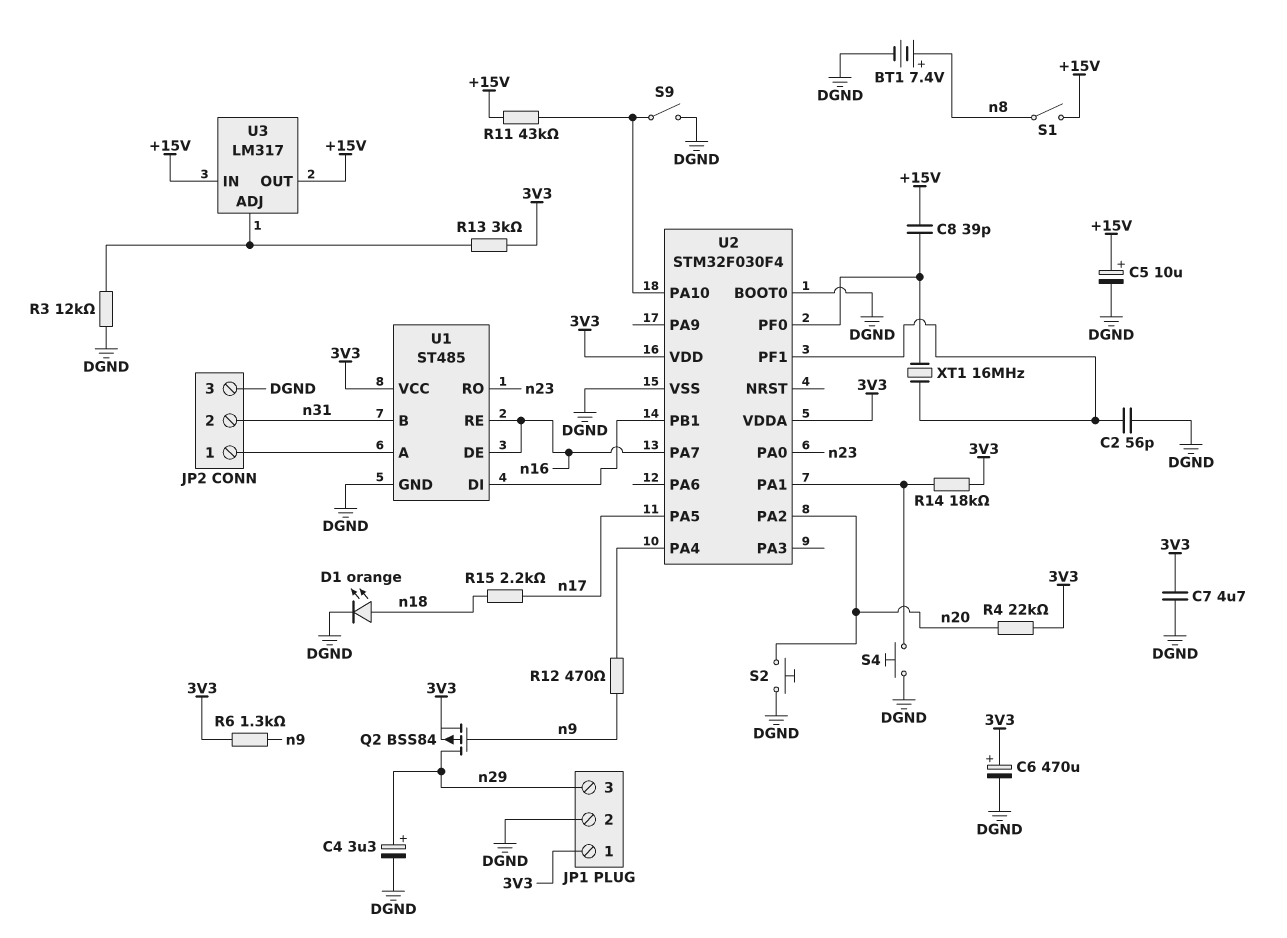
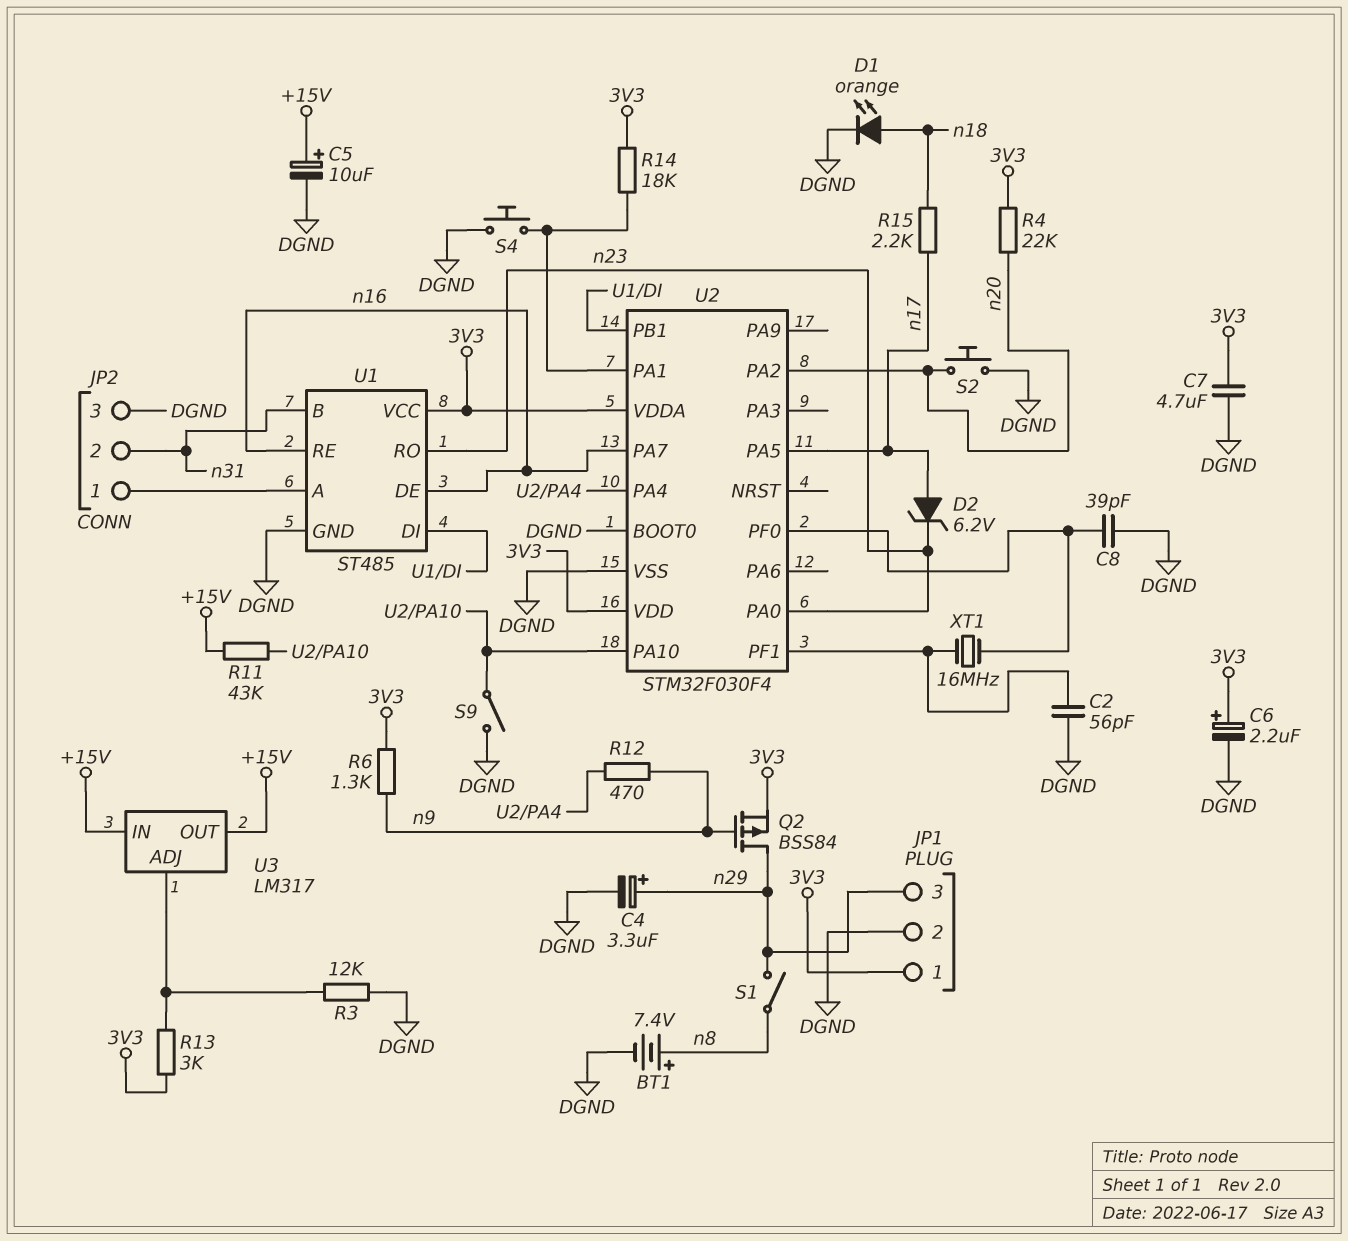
C6: 470uF (plus 3V3, minus DGND) -> 2.2uF (plus 3V3, minus DGND)
C8: 39pF (+15V, U2/PF0) -> 39pF (DGND, U2/PF0)
D2: none -> zener 6.2V (A n17, K n23)
S1: switch (+15V, n8) -> switch (n8, n29)

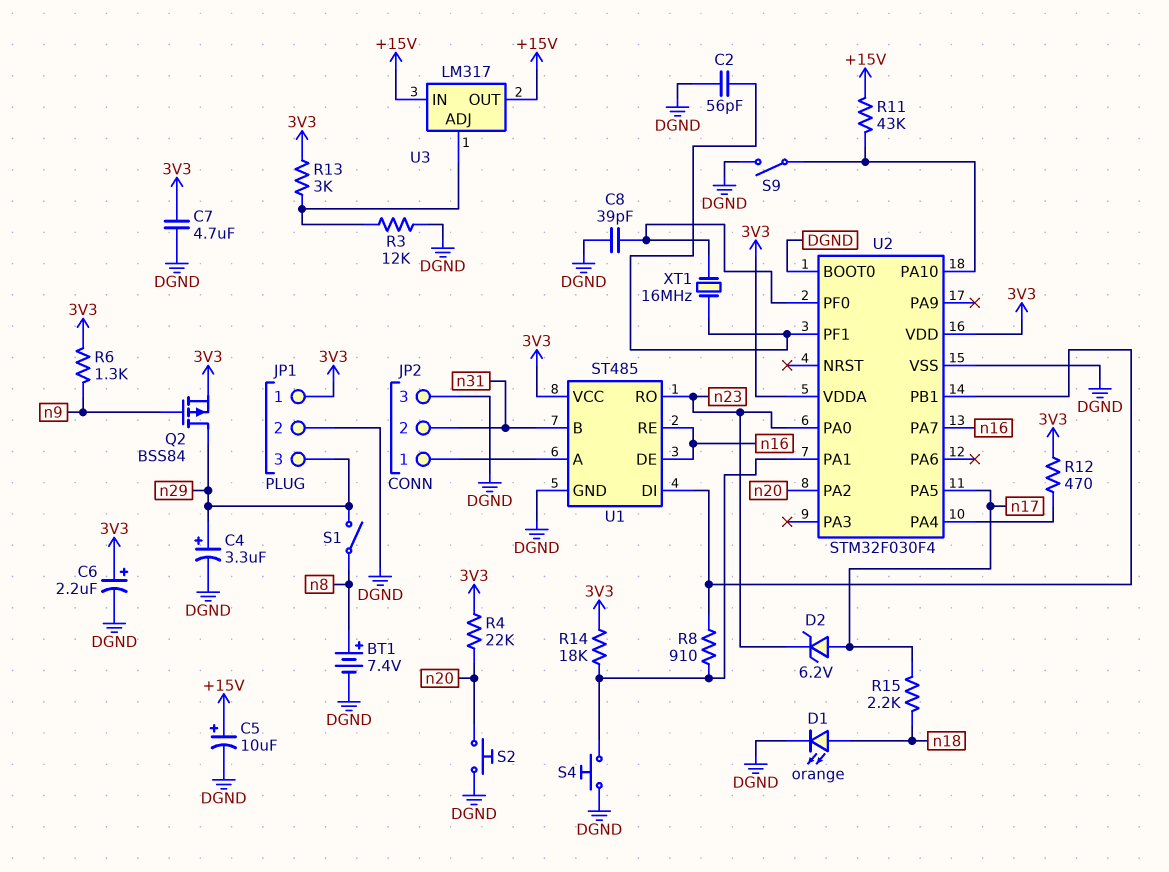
R8: none -> 910 (U1/DI, U2/PA1)
R12: 470 (U2/PA4, n9) -> 470 (3V3, U2/PA4)

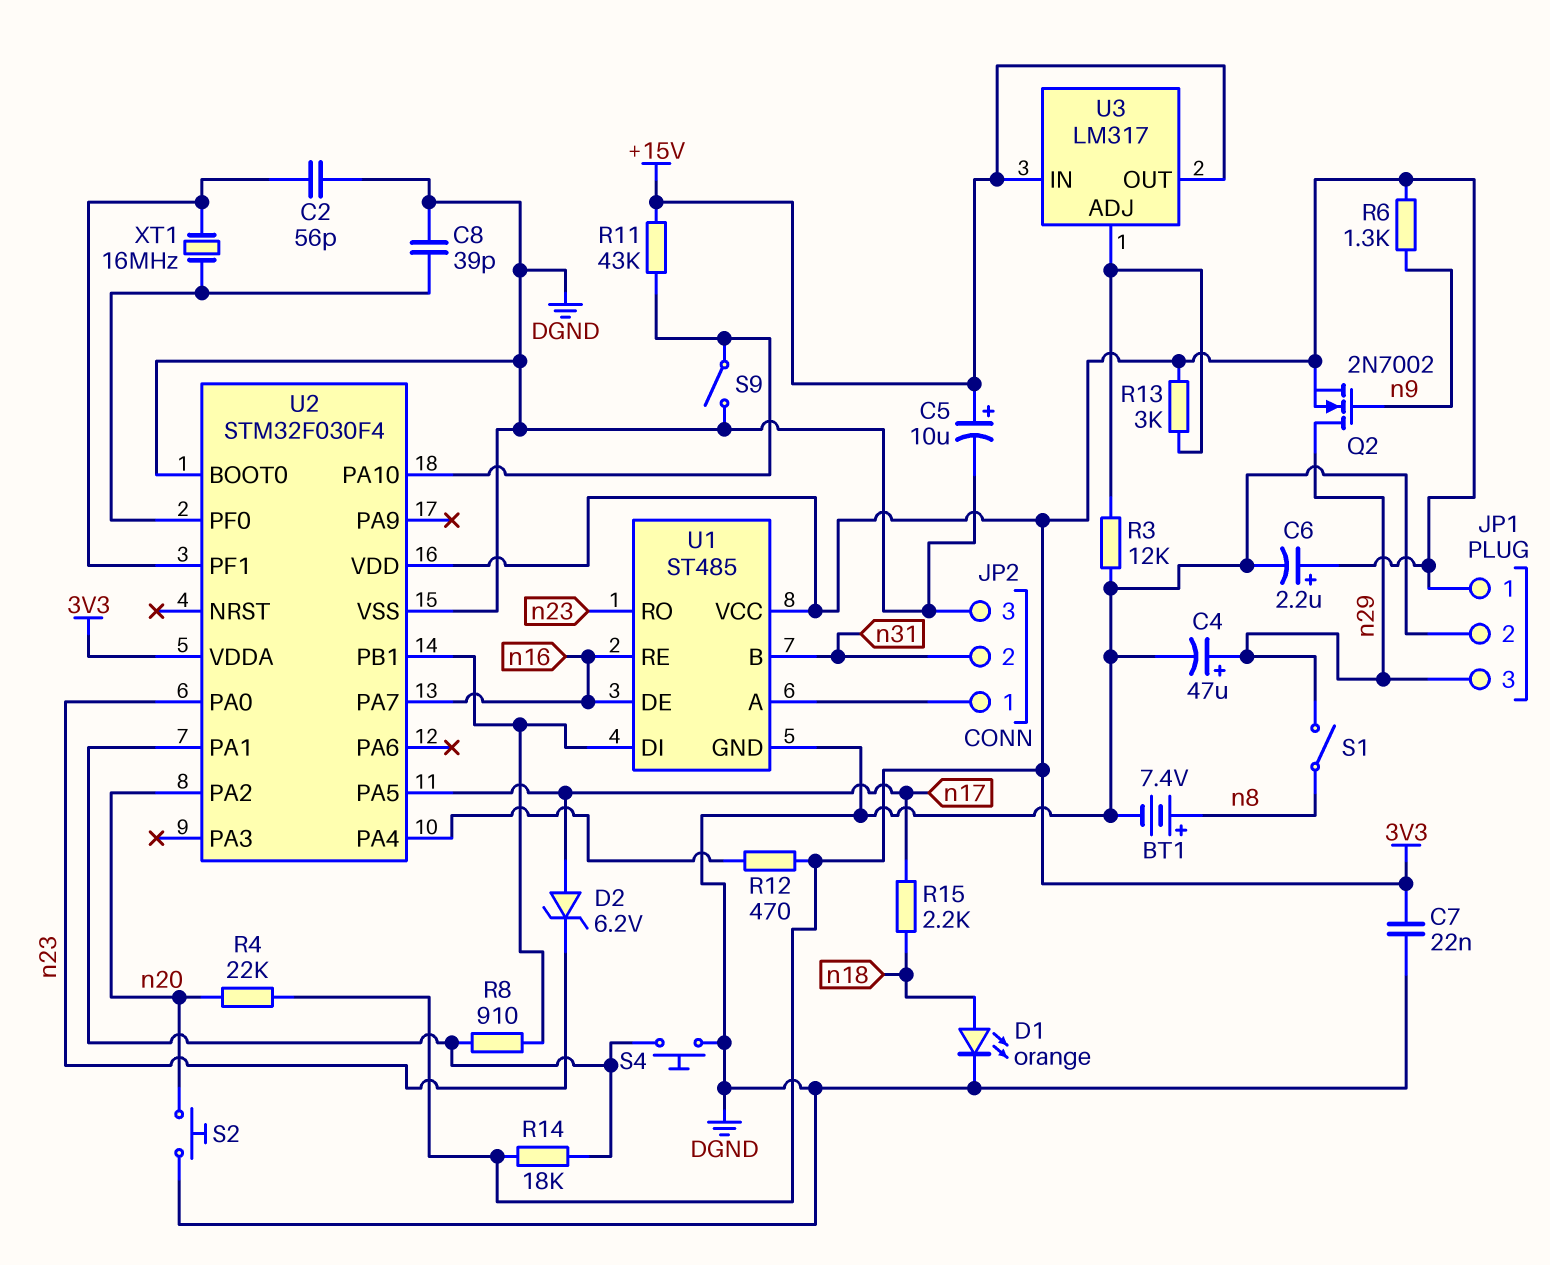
C4: 3.3uF (plus n29, minus DGND) -> 47uF (plus n29, minus DGND)
C7: 4.7uF (3V3, DGND) -> 22nF (3V3, DGND)
Q2: PMOS BSS84 (G n9, D n29, S 3V3) -> NMOS 2N7002 (G n9, D n29, S 3V3)

